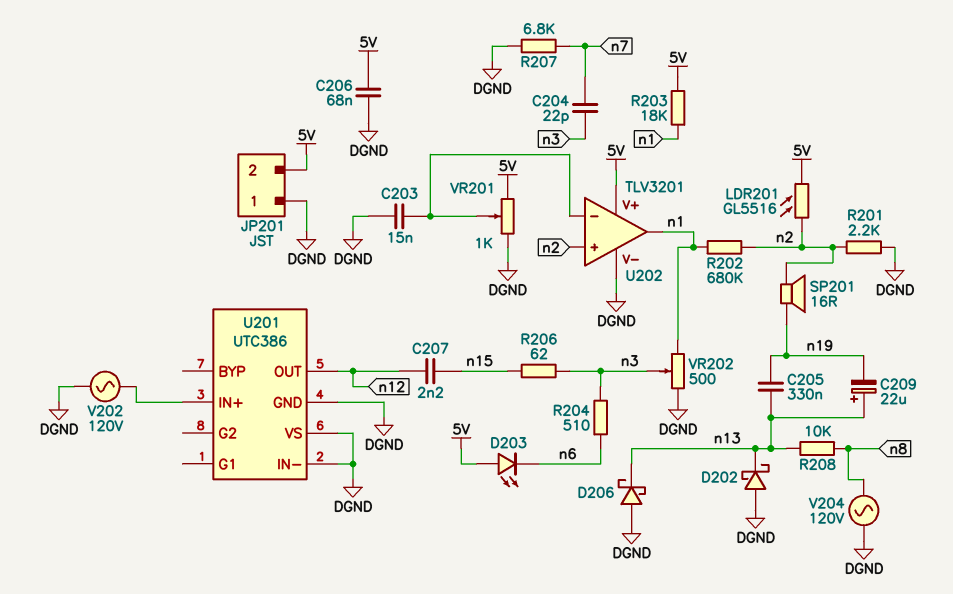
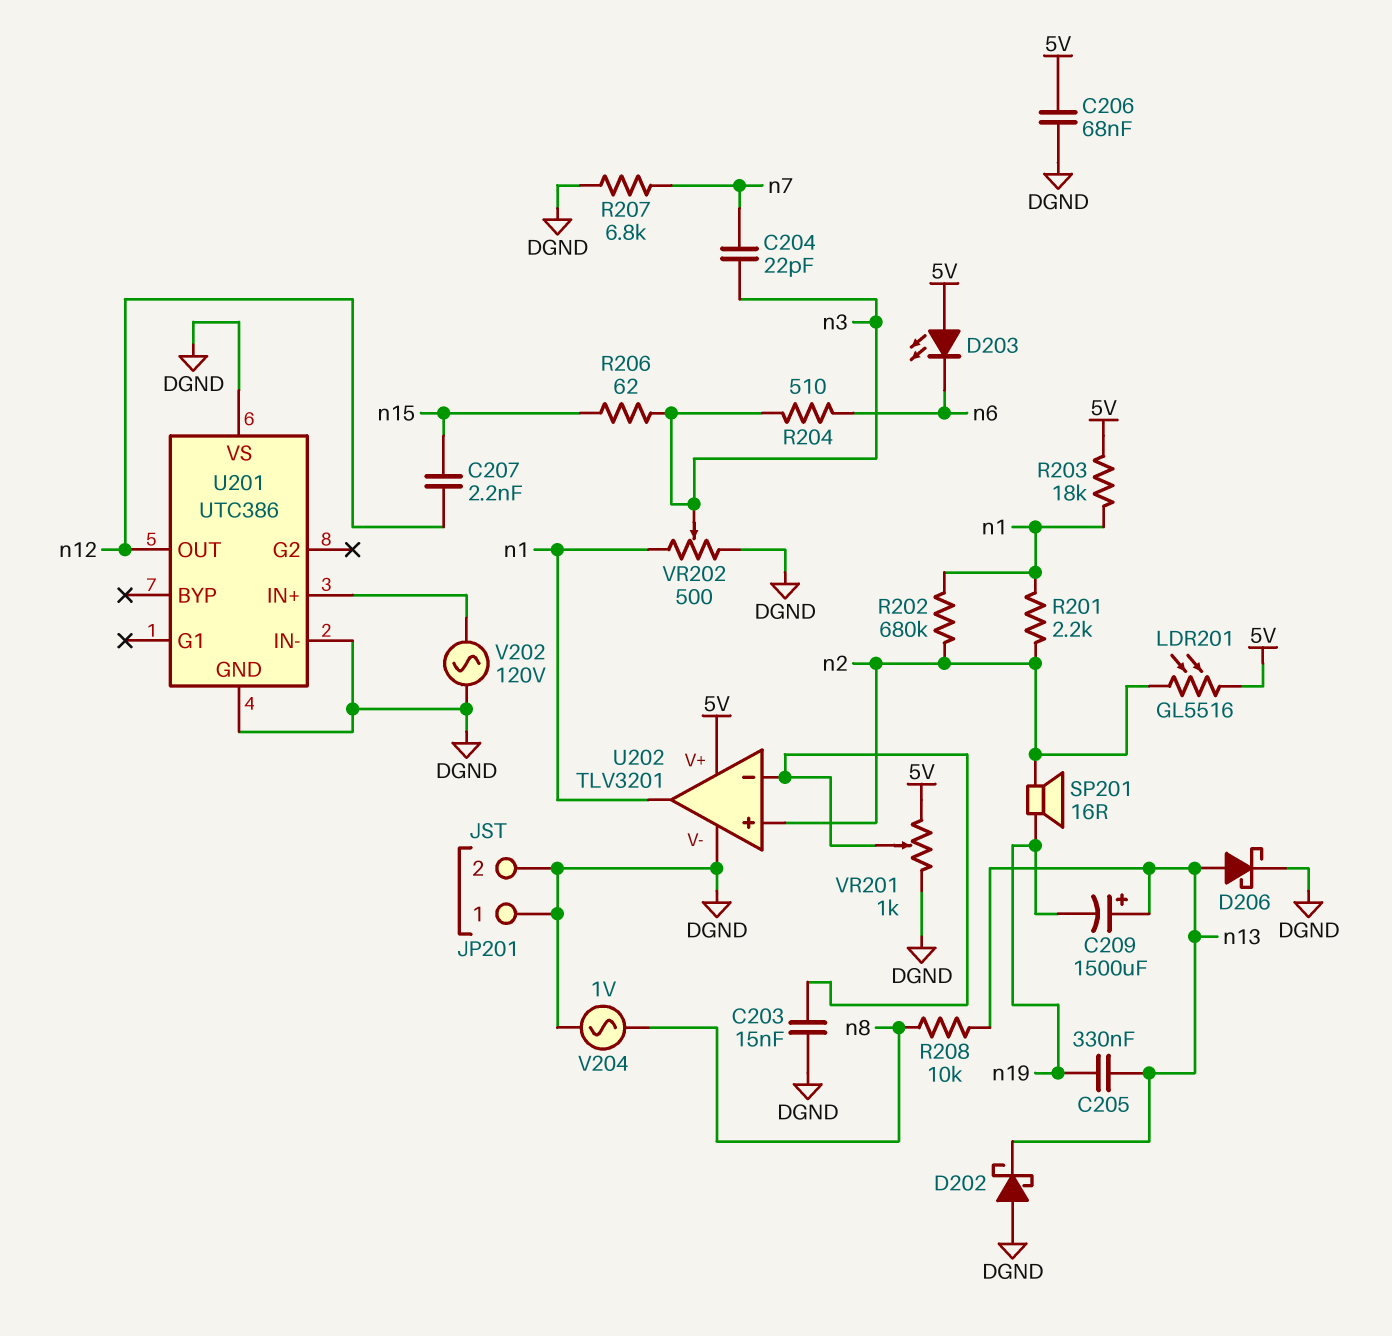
C209: 22uF (plus n13, minus n19) -> 1500uF (plus n13, minus n19)
D206: schottky (A DGND, K n13) -> schottky (A n13, K DGND)
JP201 pin 2: 5V -> DGND
R201: 2.2k (DGND, n2) -> 2.2k (n1, n2)
V204: AC 120V (DGND, n8) -> AC 1V (DGND, n8)

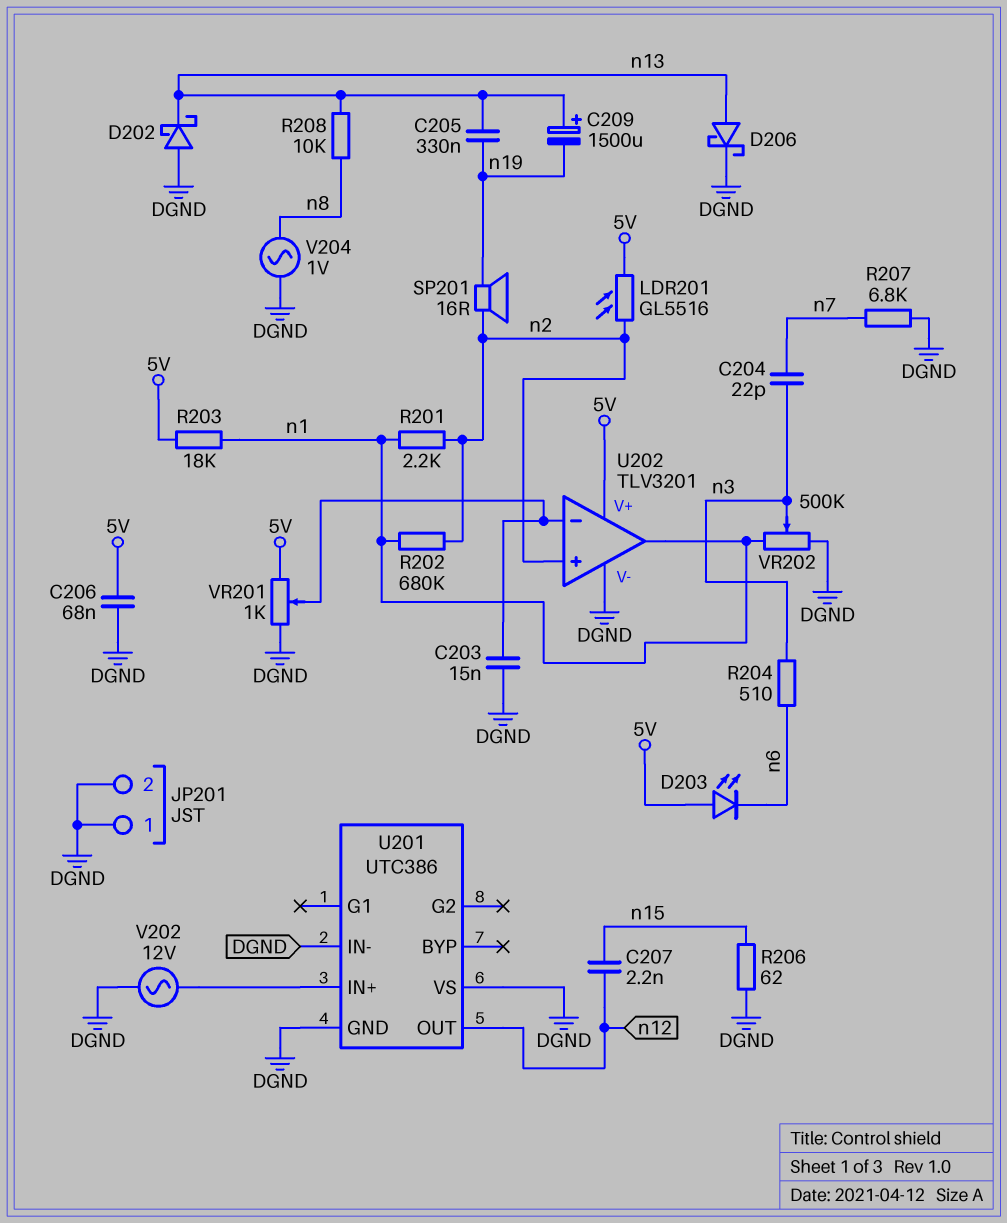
R206: 62 (n3, n15) -> 62 (DGND, n15)
V202: AC 120V (DGND, U201/IN+) -> AC 12V (DGND, U201/IN+)
VR202: 500 (DGND, n1, wiper n3) -> 500k (DGND, n1, wiper n3)

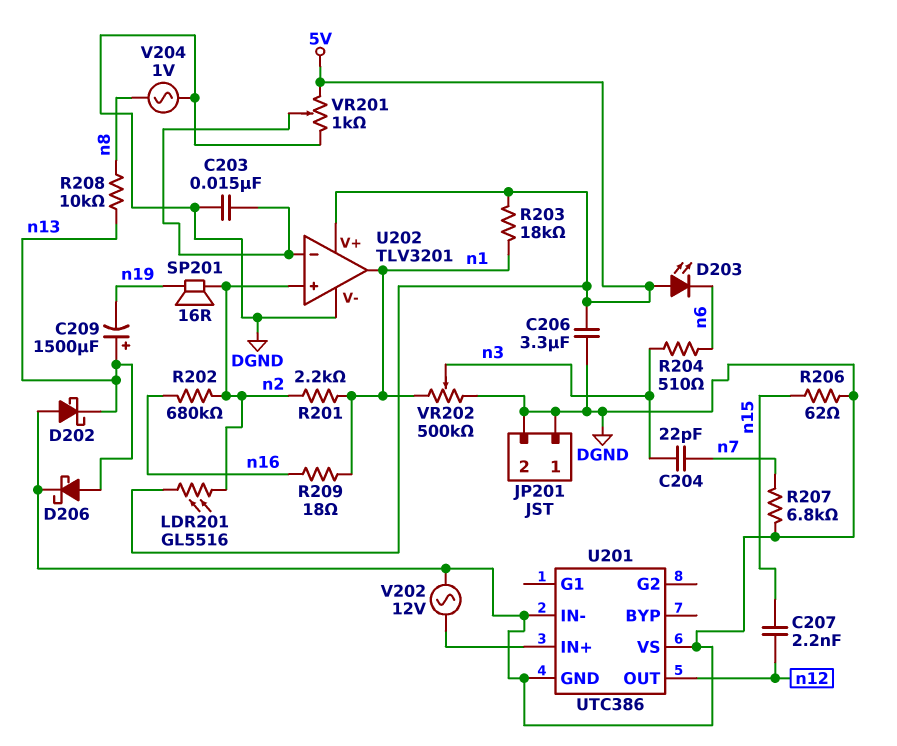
C205: 330nF (n13, n19) -> none
C206: 68nF (5V, DGND) -> 3.3uF (5V, DGND)
R202: 680k (n1, n2) -> 680k (n2, n16)
R209: none -> 18 (n1, n16)

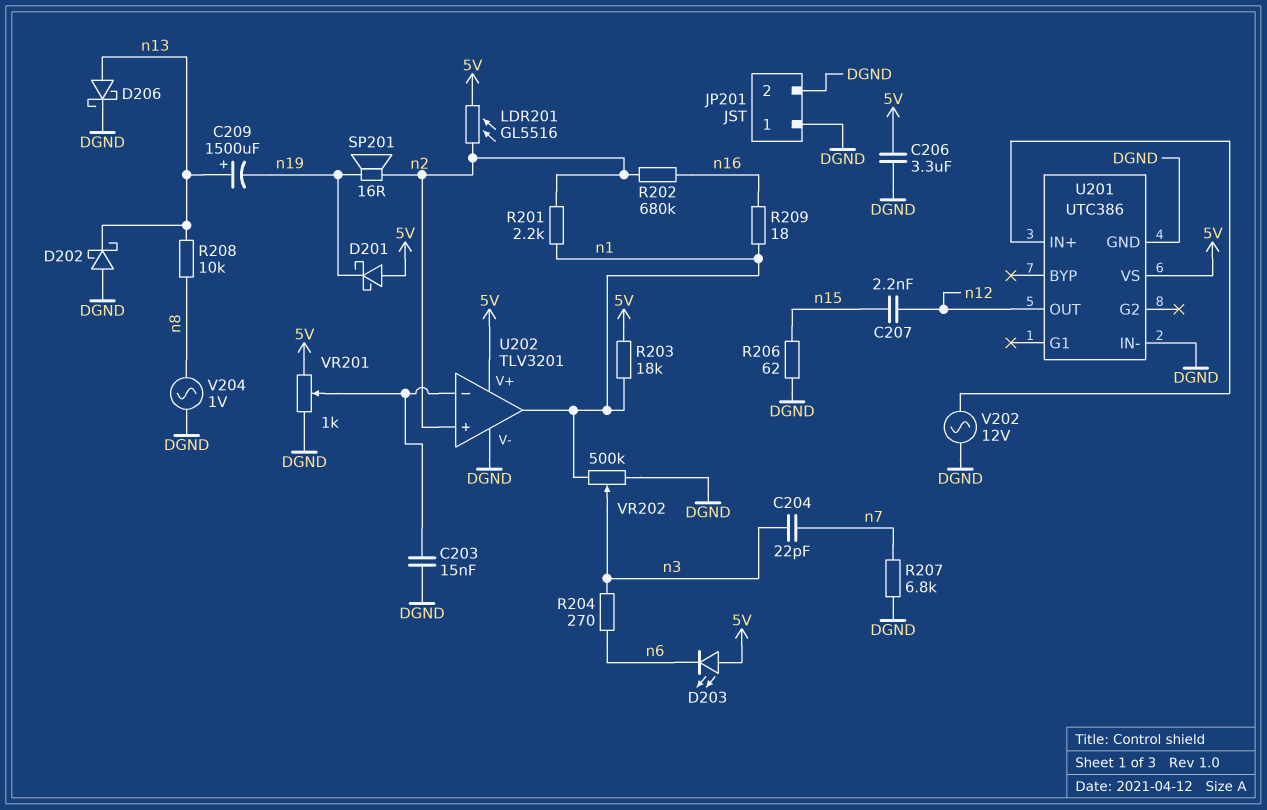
D201: none -> schottky (A 5V, K n19)
R204: 510 (n3, n6) -> 270 (n3, n6)
U201 pin VS: DGND -> 5V

